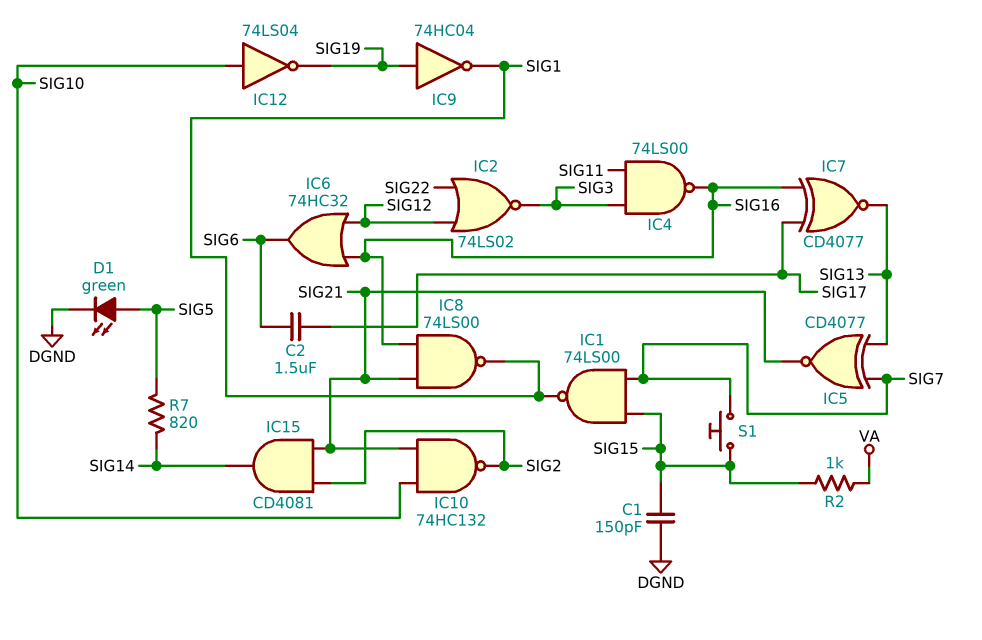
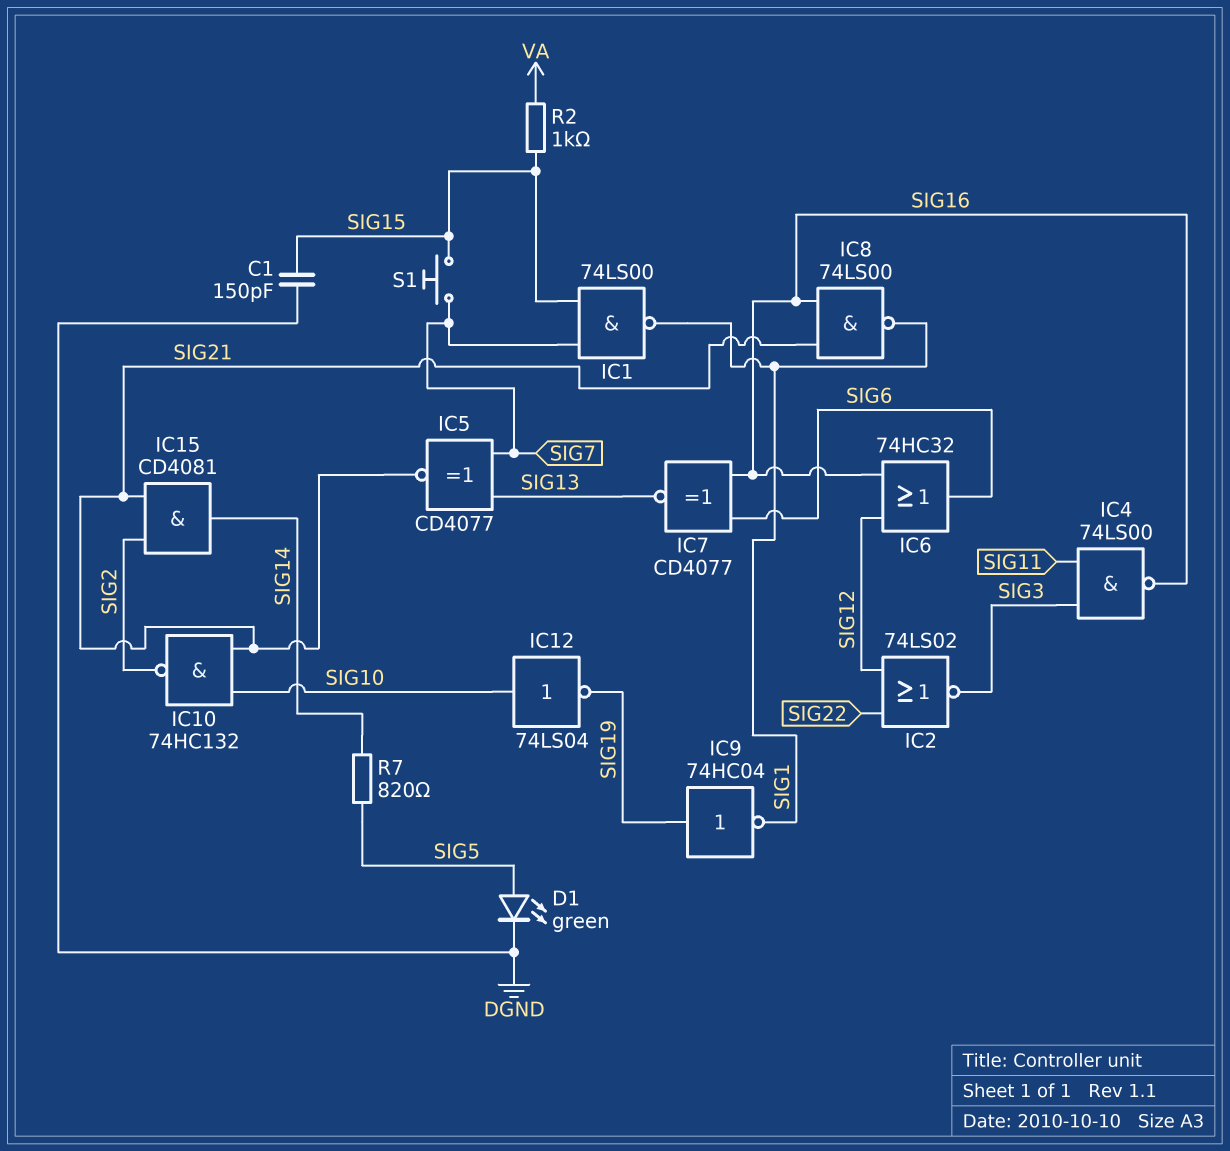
C2: 1.5uF (SIG6, SIG17) -> none
IC7: XNOR CD4077 (in SIG16, in SIG17, out SIG13) -> XNOR CD4077 (in SIG6, in SIG16, out SIG13)

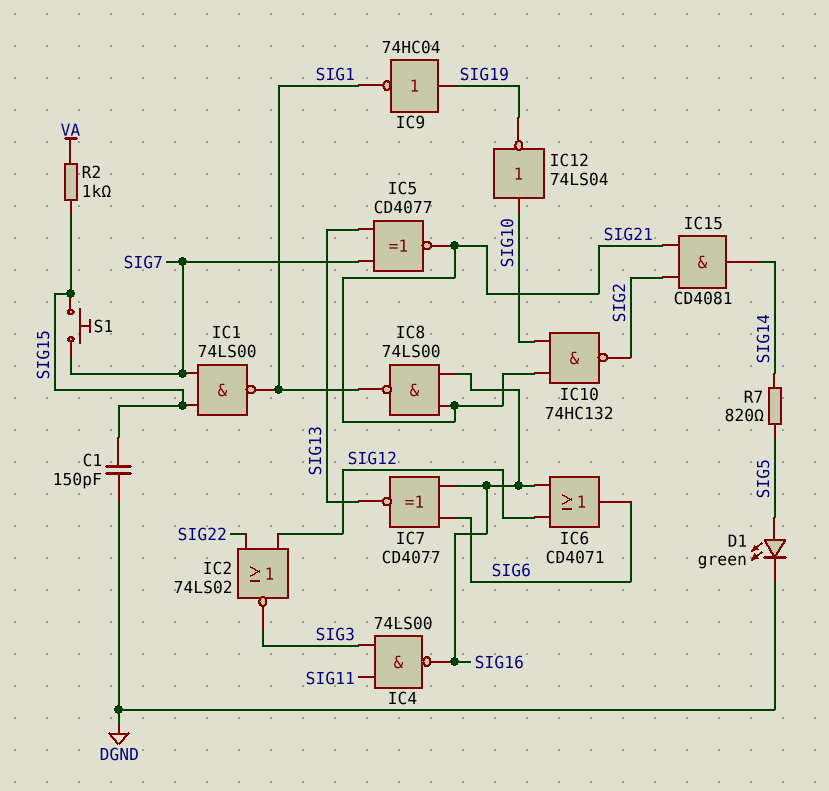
IC6: OR 74HC32 (in SIG12, in SIG16, out SIG6) -> OR CD4071 (in SIG12, in SIG16, out SIG6)

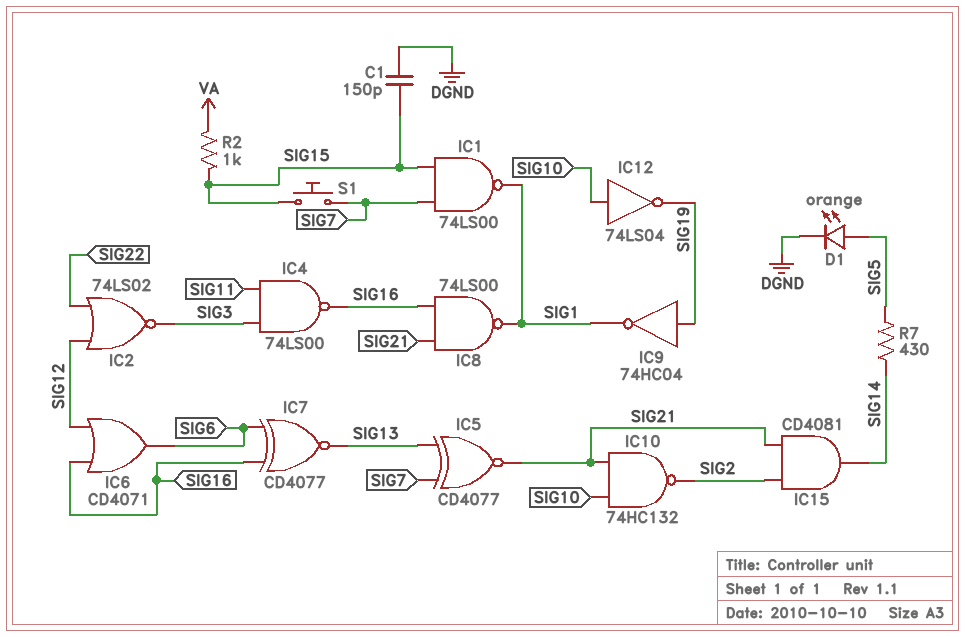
D1: LED green (A SIG5, K DGND) -> LED orange (A SIG5, K DGND)
R7: 820 (SIG5, SIG14) -> 430 (SIG5, SIG14)

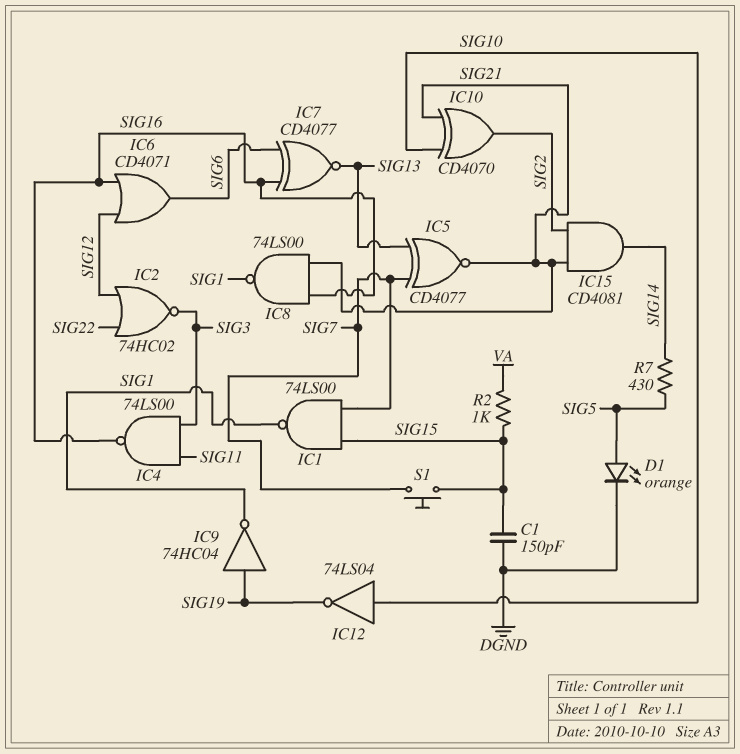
IC2: NOR 74LS02 (in SIG12, in SIG22, out SIG3) -> NOR 74HC02 (in SIG12, in SIG22, out SIG3)
IC10: NAND 74HC132 (in SIG10, in SIG21, out SIG2) -> XOR CD4070 (in SIG10, in SIG21, out SIG2)

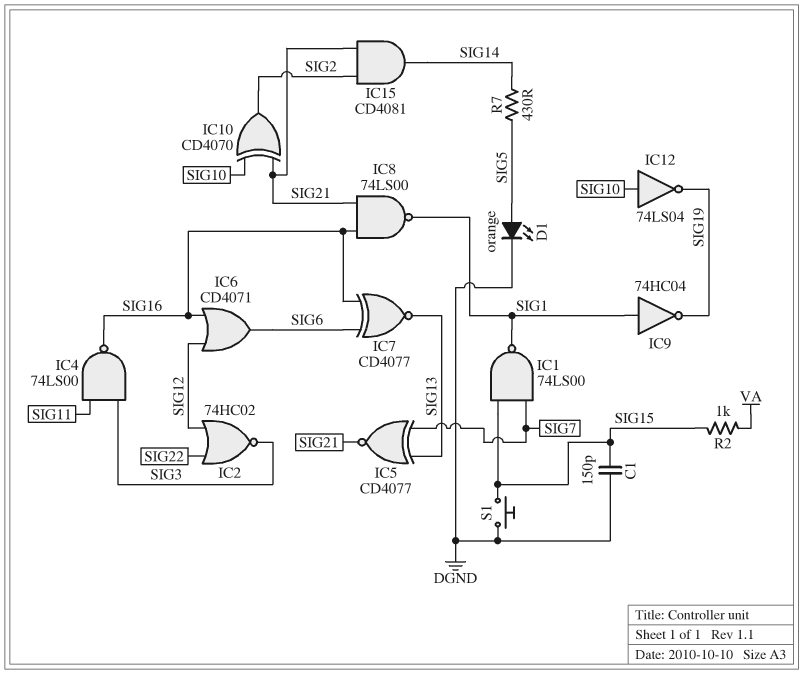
IC9: NOT 74HC04 (in SIG19, out SIG1) -> NOT 74HC04 (in SIG1, out SIG19)
S1: button (SIG7, SIG15) -> button (DGND, SIG15)

